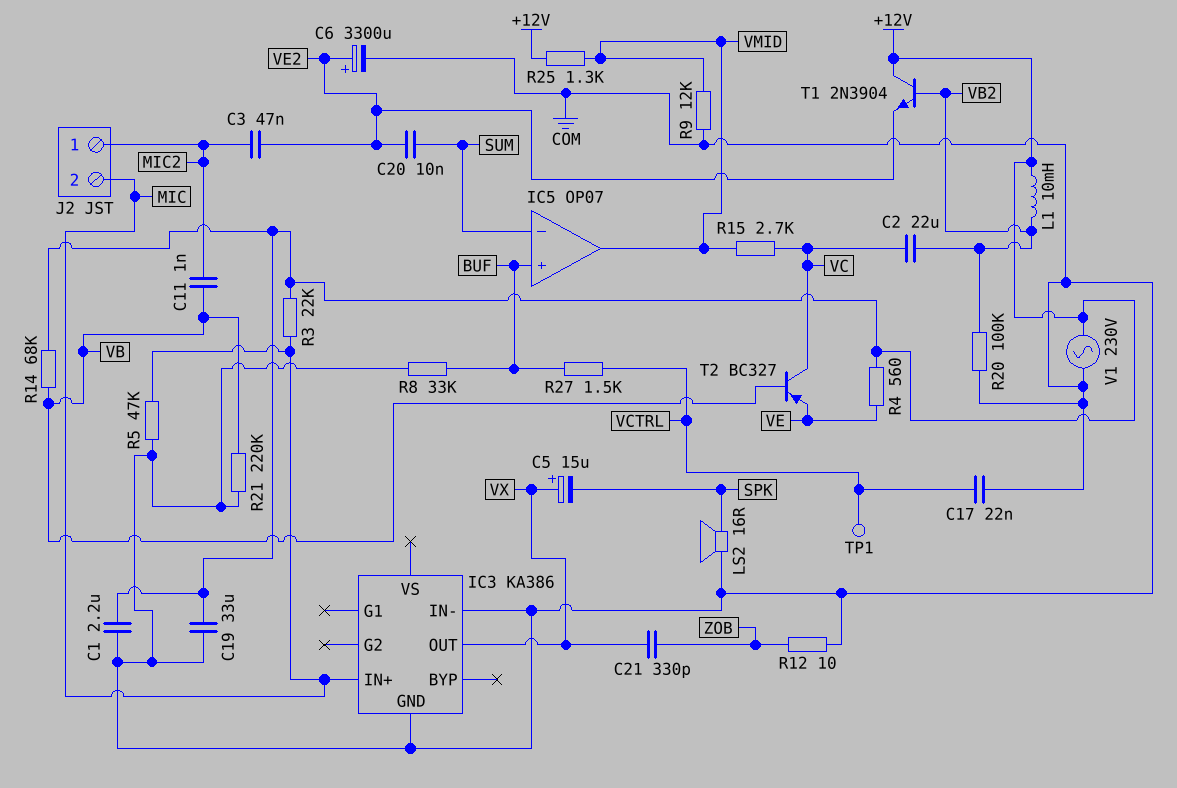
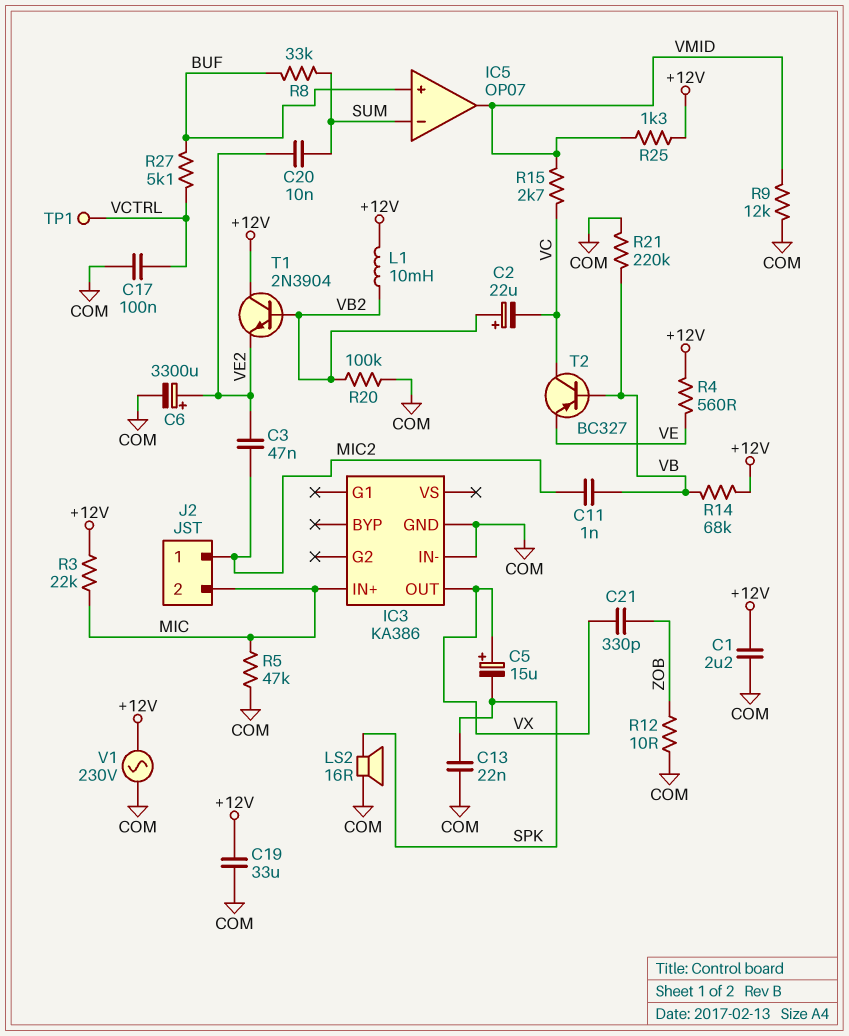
C2: 22uF (VB2, VC) -> 22uF (plus VB2, minus VC)
C13: none -> 22nF (COM, SPK)
C17: 22nF (COM, VCTRL) -> 100nF (COM, VCTRL)
R8: 33k (BUF, COM) -> 33k (BUF, SUM)
R27: 1.5k (BUF, VCTRL) -> 5.1k (BUF, VCTRL)

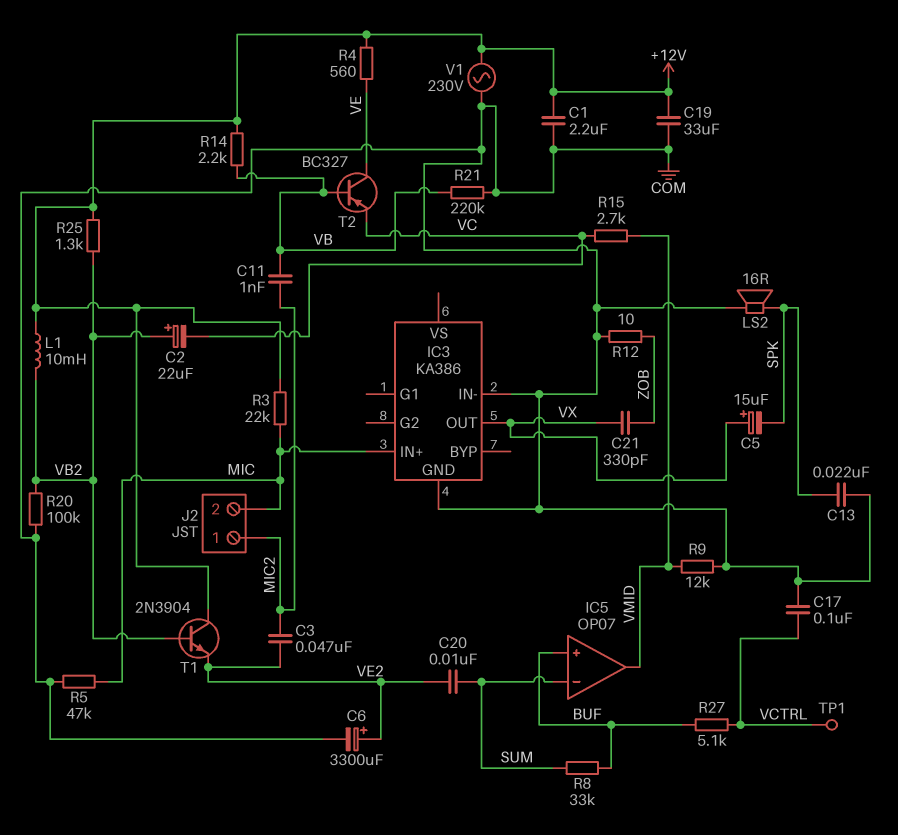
R14: 68k (+12V, VB) -> 2.2k (+12V, VB)
R25: 1.3k (+12V, VMID) -> 1.3k (+12V, VB2)
T2: PNP BC327 (B VB, C VC, E VE) -> PNP BC327 (B VB, C VE, E VC)

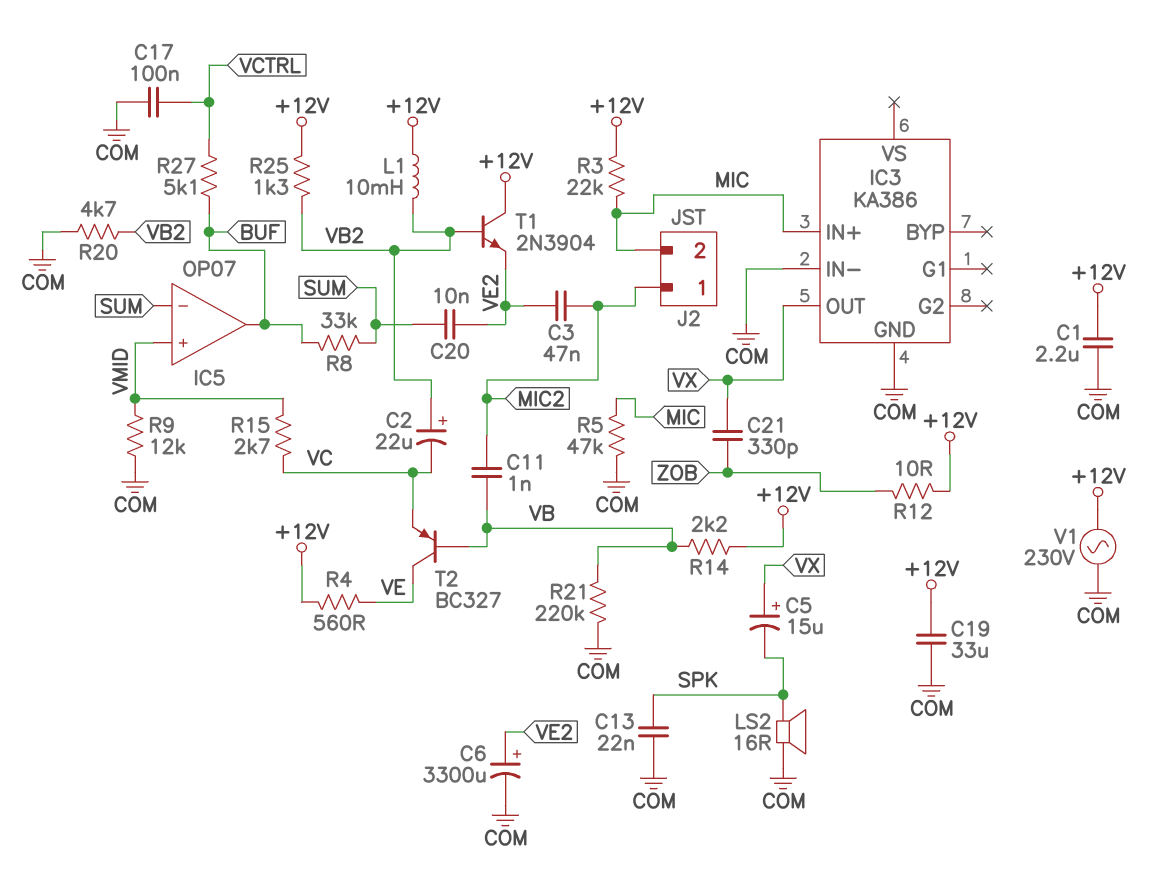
IC5 pin in+: BUF -> VMID
IC5 pin out: VMID -> BUF
R12: 10 (COM, ZOB) -> 10 (+12V, ZOB)
R20: 100k (COM, VB2) -> 4.7k (COM, VB2)
TP1: test point (VCTRL) -> none

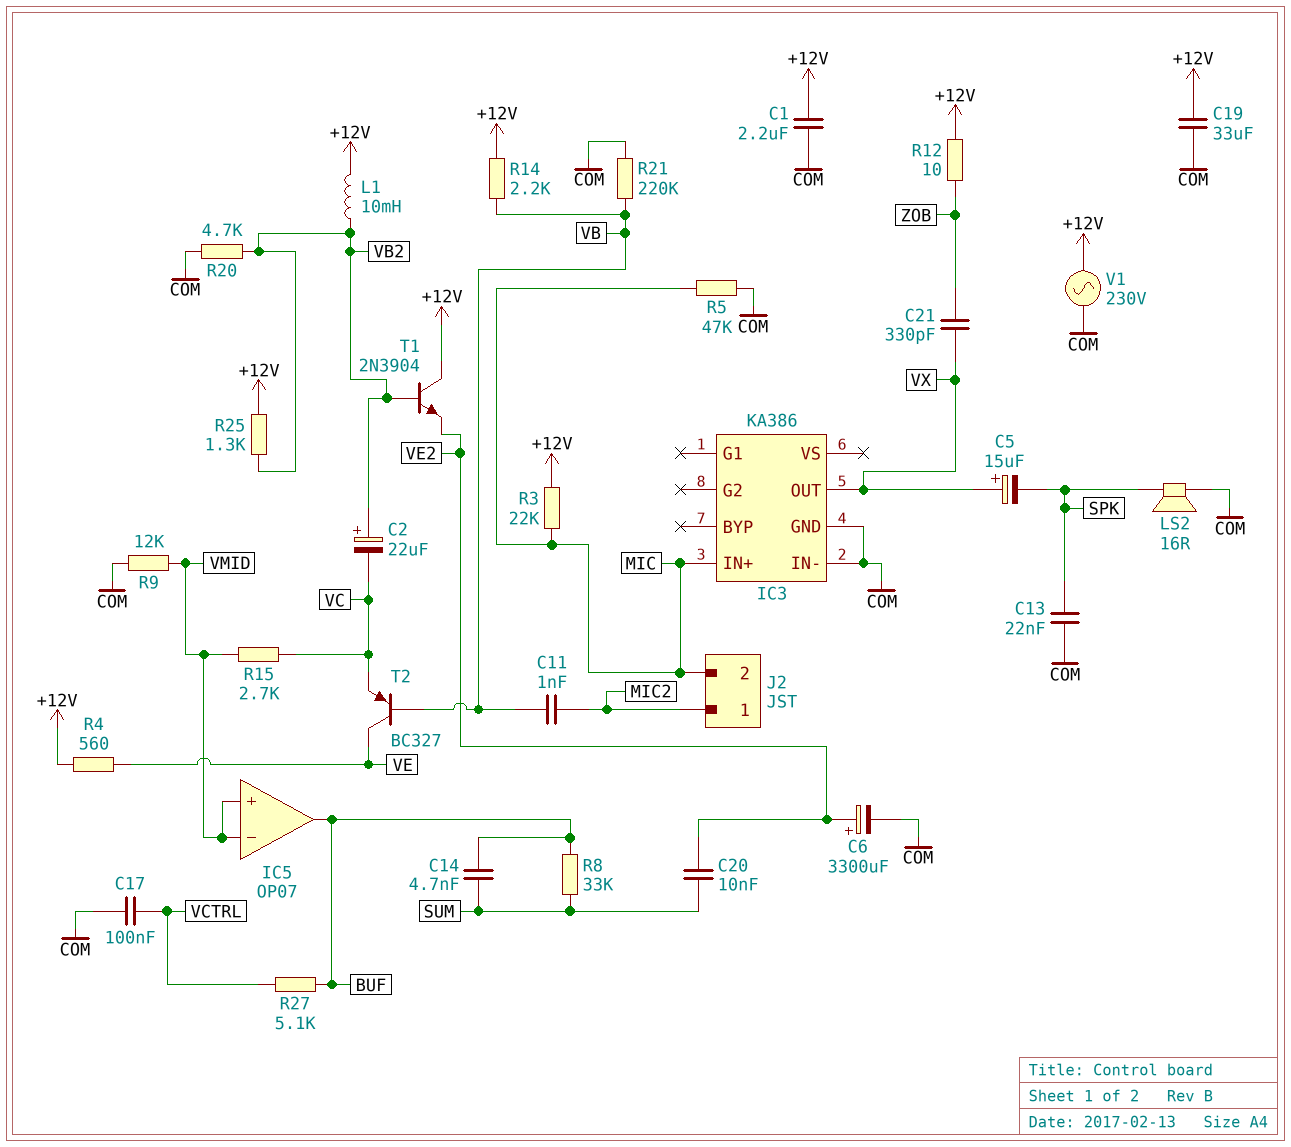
C3: 47nF (MIC2, VE2) -> none
C14: none -> 4.7nF (BUF, SUM)
IC5 pin in-: SUM -> VMID

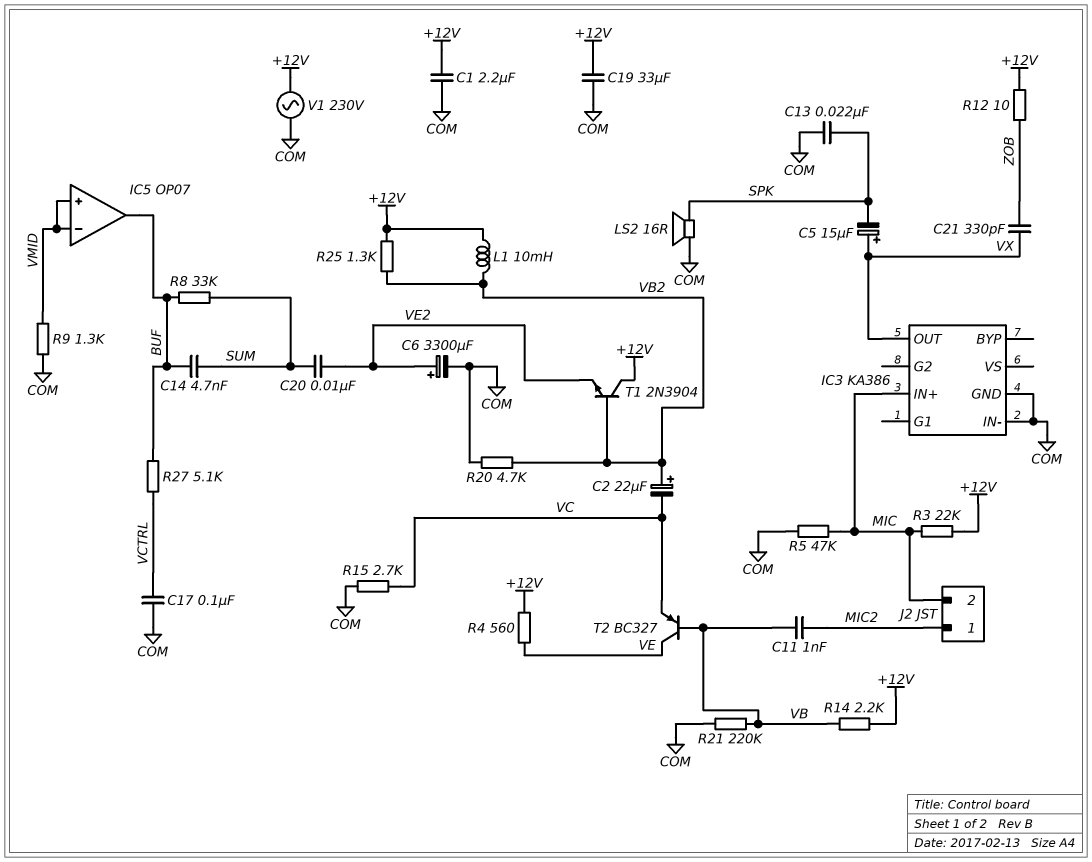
R9: 12k (COM, VMID) -> 1.3k (COM, VMID)
R15: 2.7k (VC, VMID) -> 2.7k (COM, VC)

